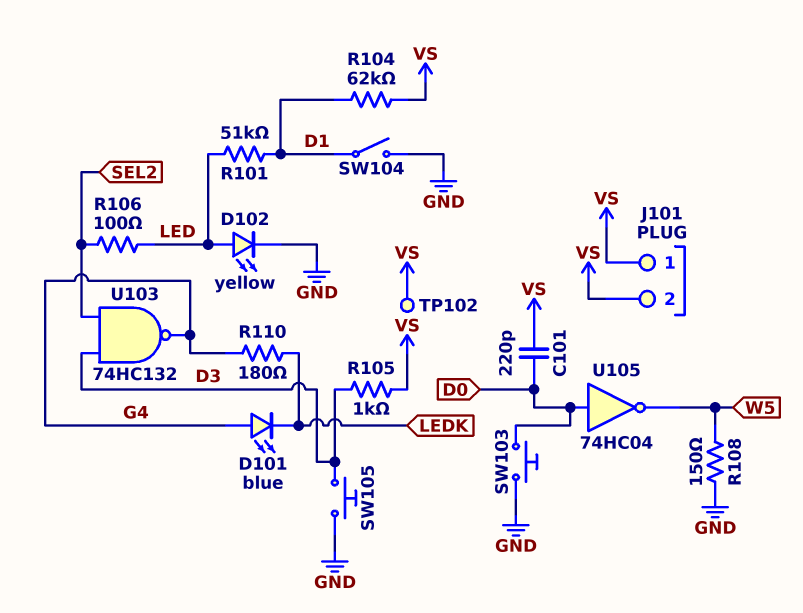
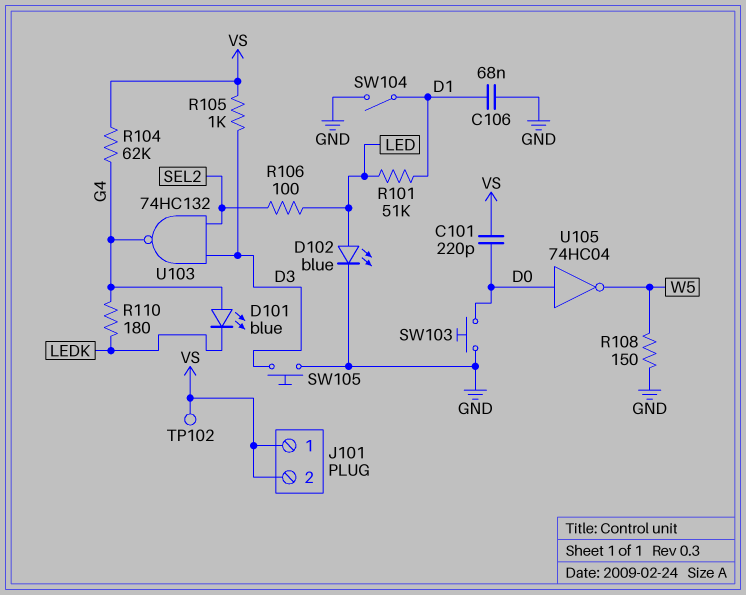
C106: none -> 68nF (D1, GND)
D102: LED yellow (A LED, K GND) -> LED blue (A LED, K GND)
R104: 62k (D1, VS) -> 62k (G4, VS)

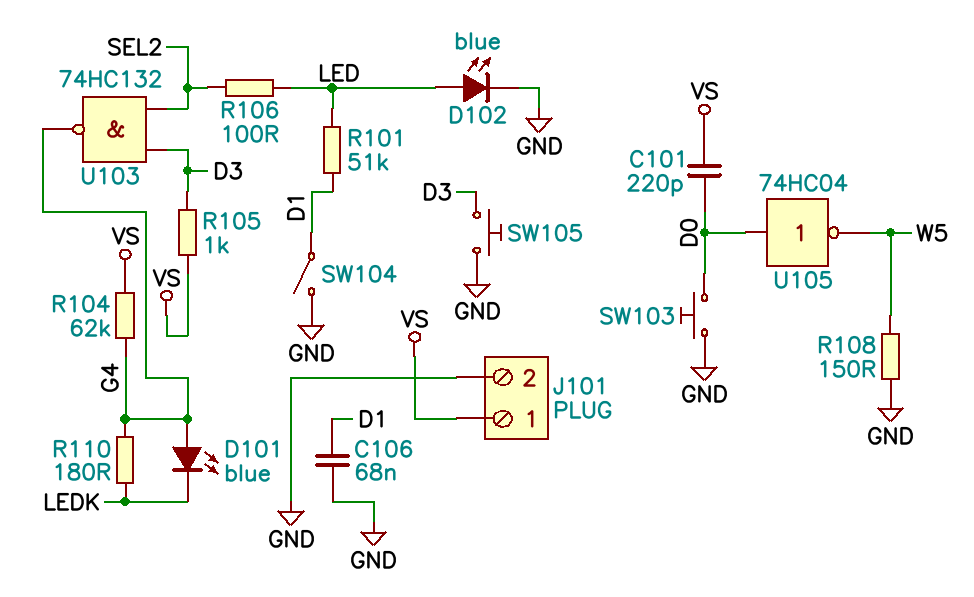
J101 pin 2: VS -> GND
TP102: test point (VS) -> none

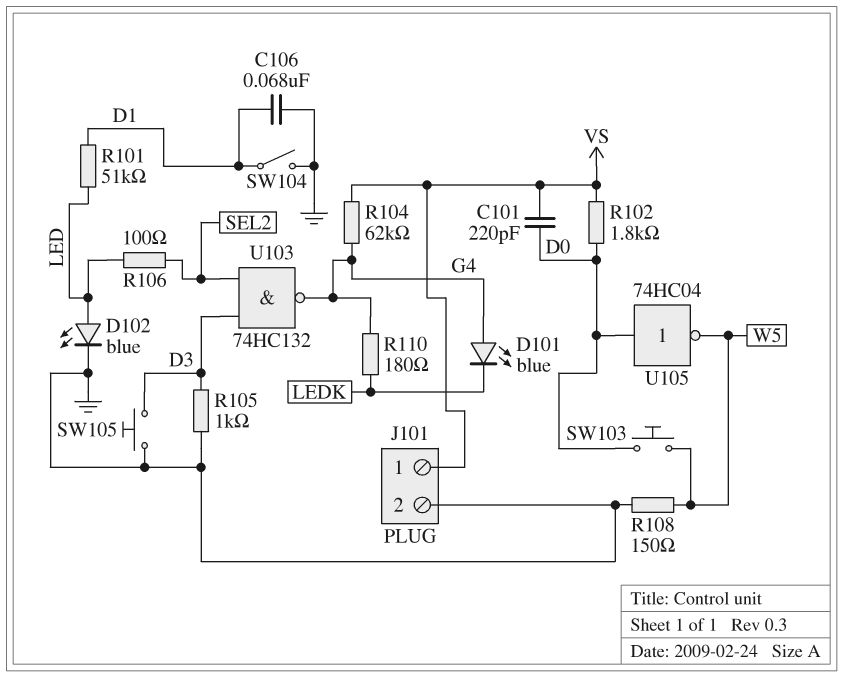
R102: none -> 1.8k (D0, VS)
R105: 1k (D3, VS) -> 1k (D3, GND)
SW103: button (D0, GND) -> button (D0, W5)

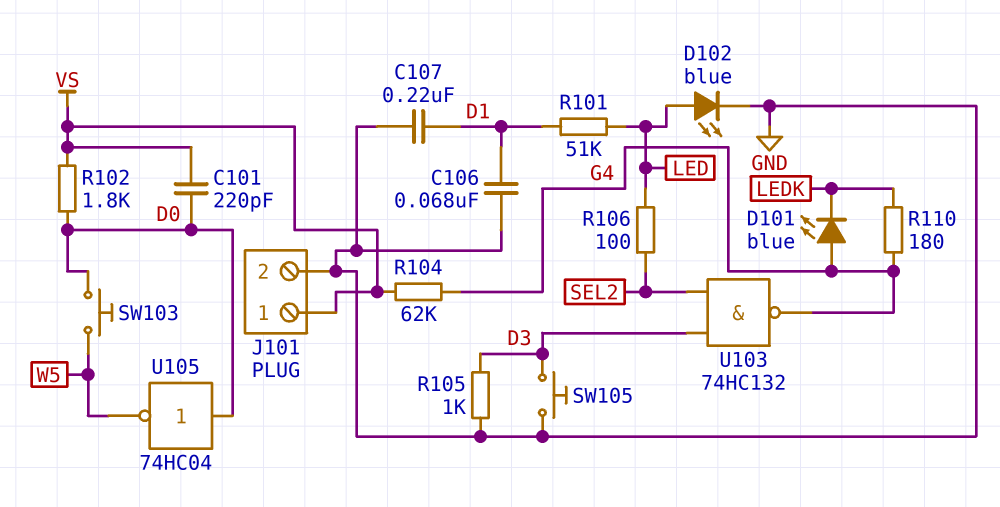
C107: none -> 220nF (D1, GND)
R108: 150 (GND, W5) -> none
SW104: switch (D1, GND) -> none

